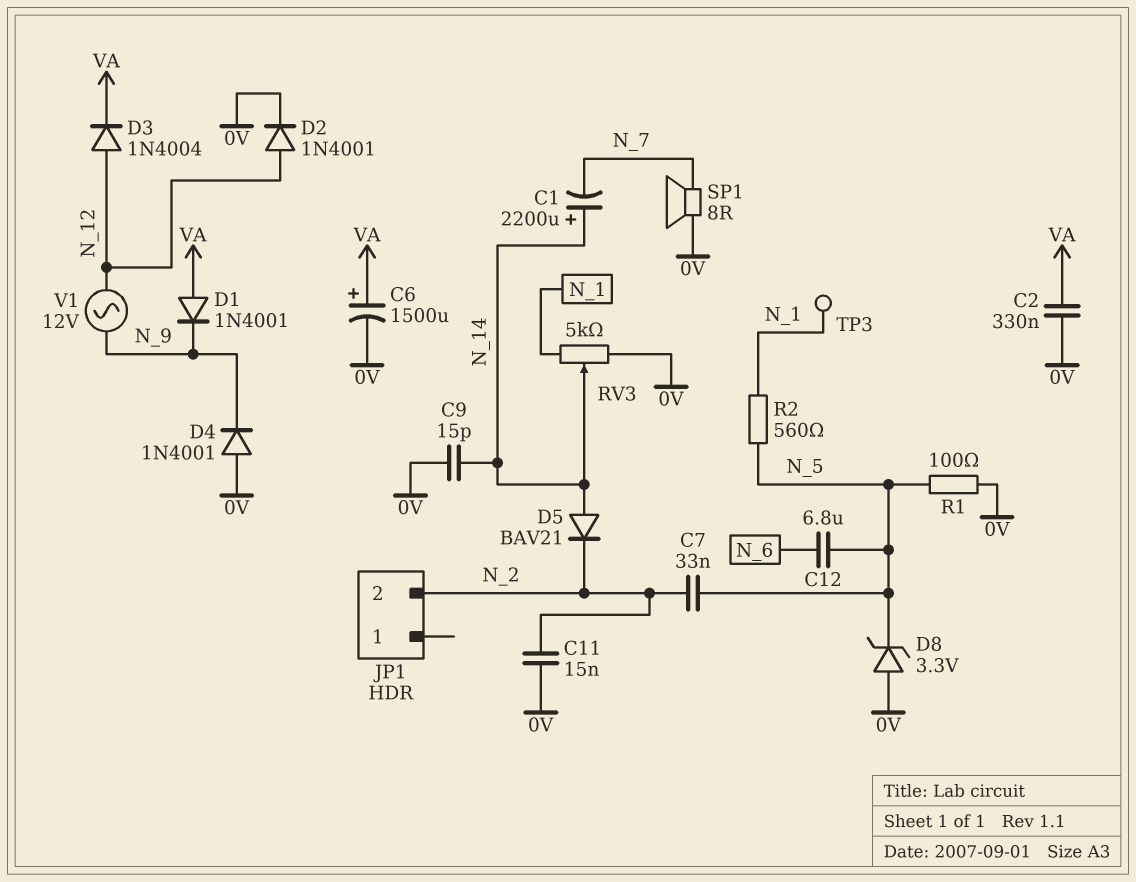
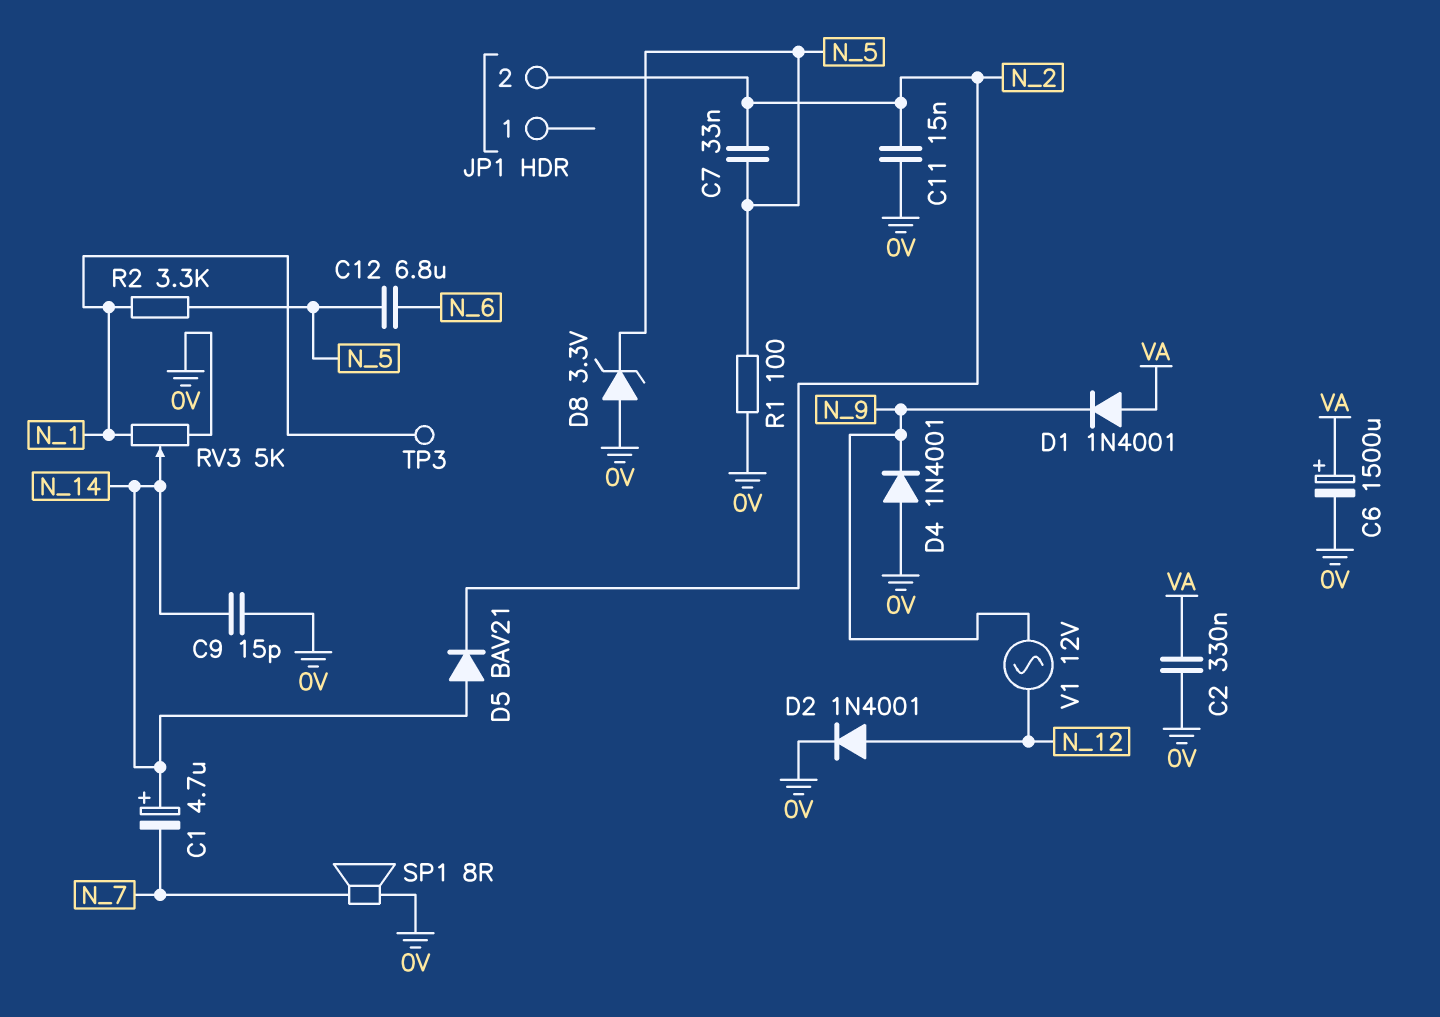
C1: 2200uF (plus N_14, minus N_7) -> 4.7uF (plus N_14, minus N_7)
D3: diode 1N4004 (A N_12, K VA) -> none
R2: 560 (N_1, N_5) -> 3.3k (N_1, N_5)

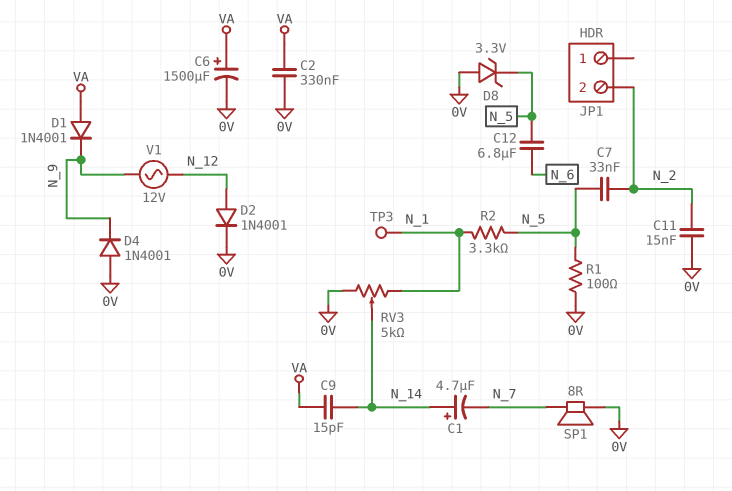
C9: 15pF (0V, N_14) -> 15pF (N_14, VA)
D5: diode BAV21 (A N_14, K N_2) -> none

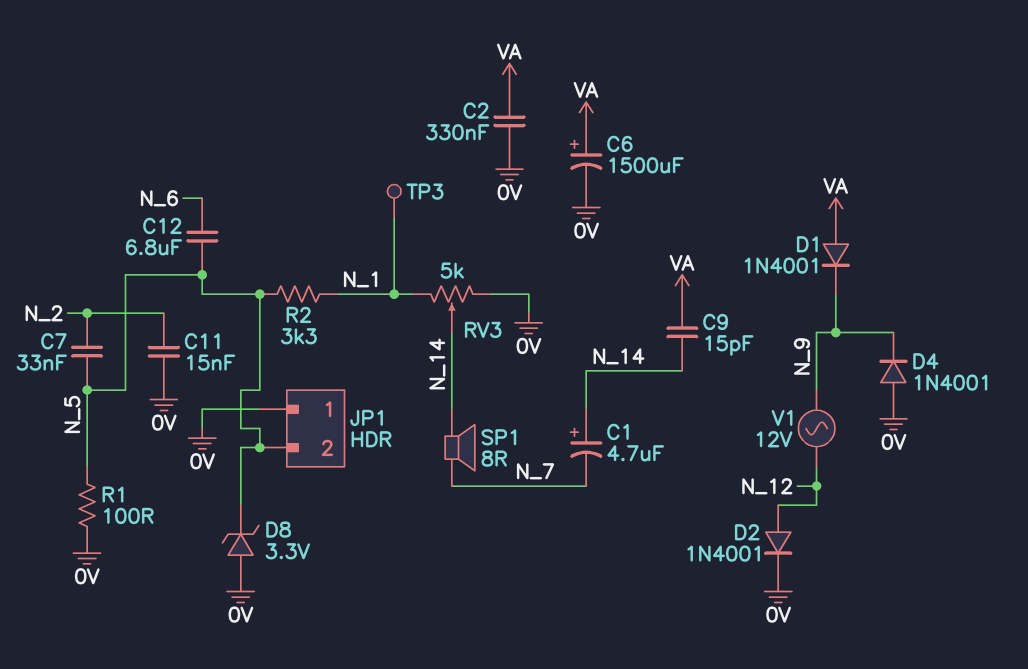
JP1 pin 1: none -> 0V
JP1 pin 2: N_2 -> N_5
SP1: speaker 8R (0V, N_7) -> speaker 8R (N_7, N_14)

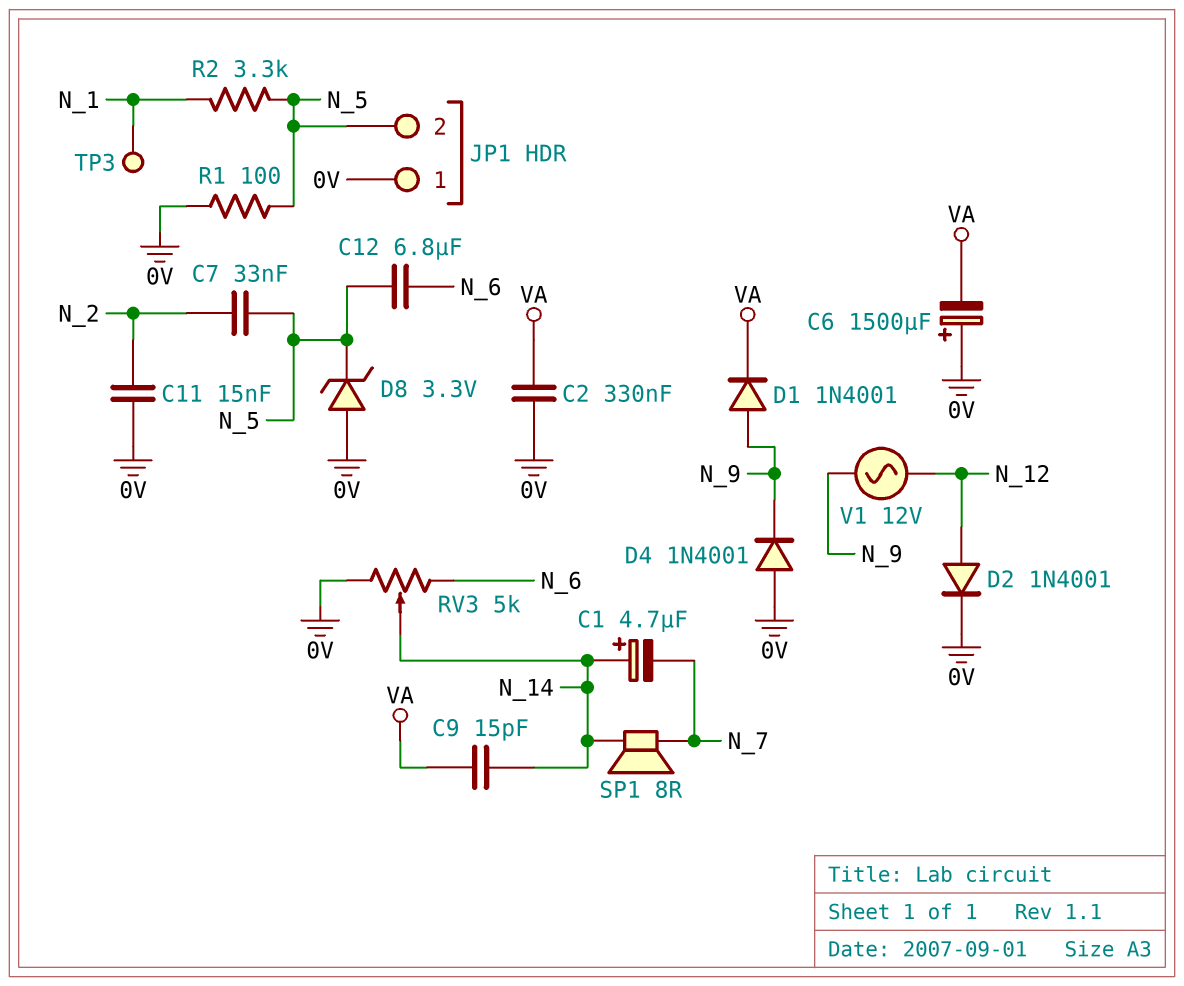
C6: 1500uF (plus VA, minus 0V) -> 1500uF (plus 0V, minus VA)
D1: diode 1N4001 (A VA, K N_9) -> diode 1N4001 (A N_9, K VA)
RV3: 5k (0V, N_1, wiper N_14) -> 5k (0V, N_6, wiper N_14)

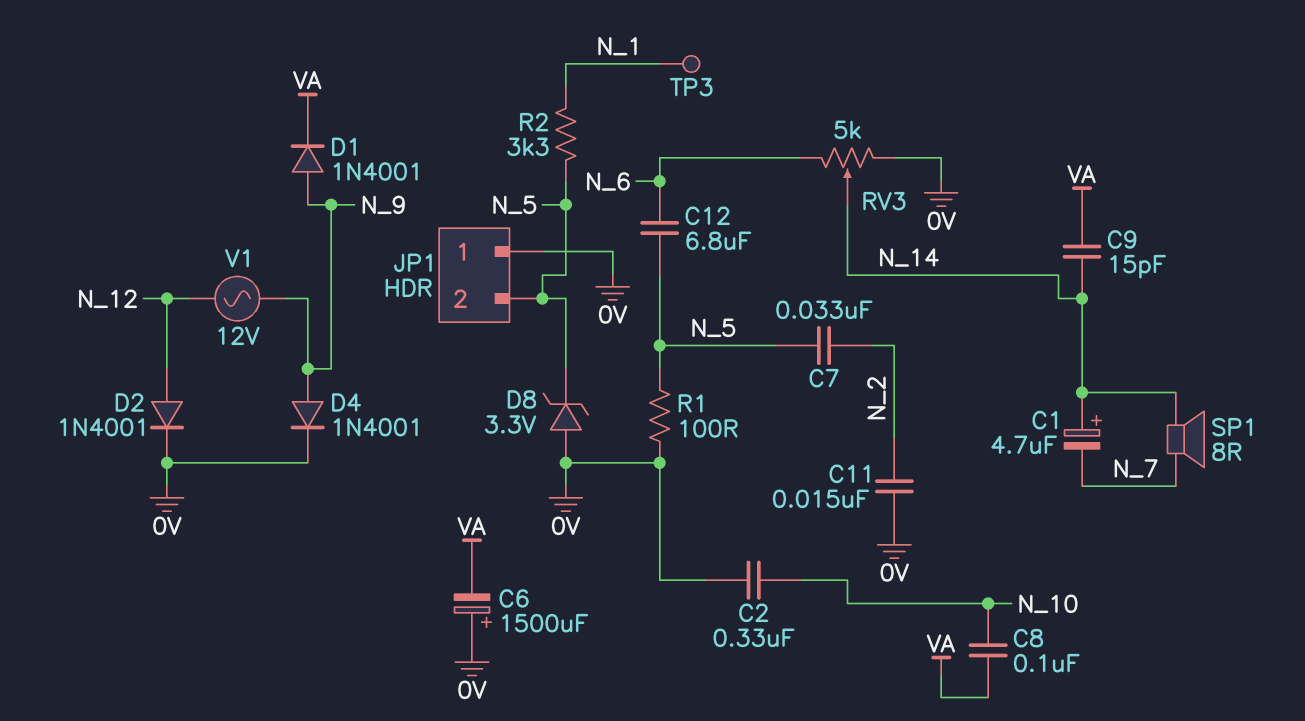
C2: 330nF (0V, VA) -> 330nF (0V, N_10)
C8: none -> 100nF (N_10, VA)
D4: diode 1N4001 (A 0V, K N_9) -> diode 1N4001 (A N_9, K 0V)

